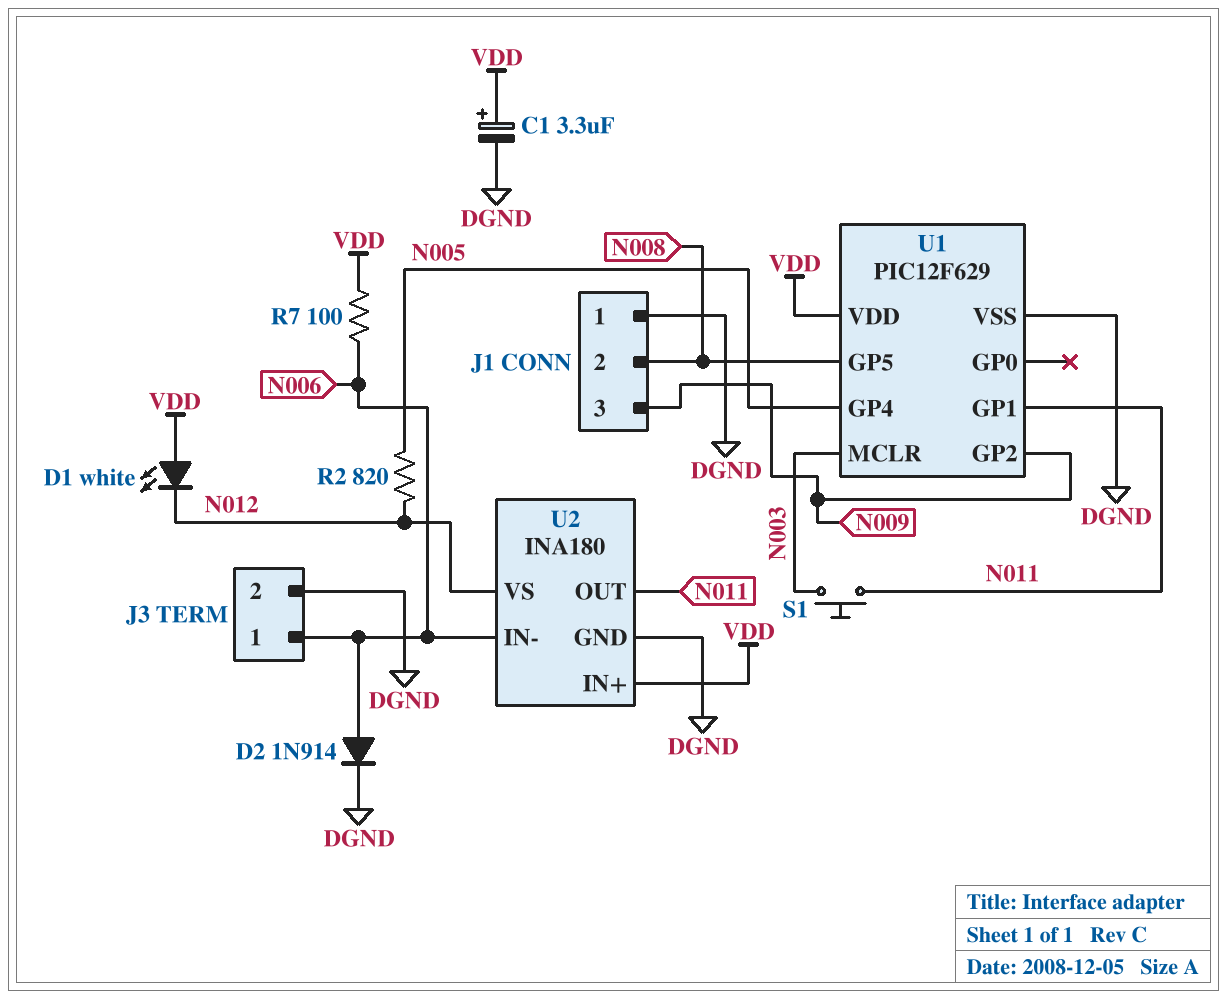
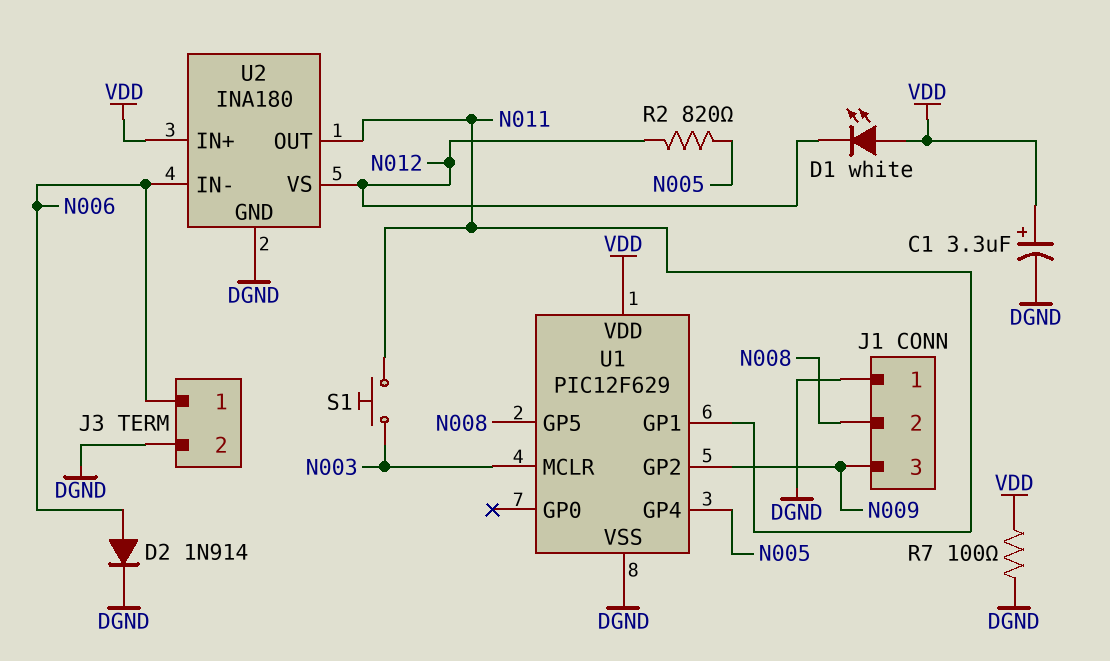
R7: 100 (N006, VDD) -> 100 (DGND, VDD)

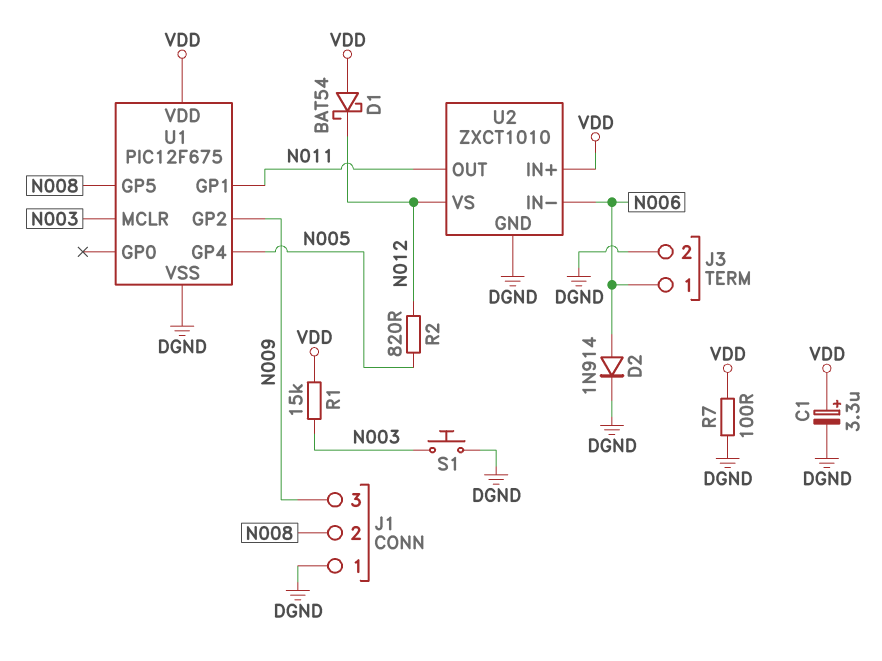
D1: LED white (A VDD, K N012) -> schottky BAT54 (A VDD, K N012)
R1: none -> 15k (N003, VDD)
S1: button (N003, N011) -> button (DGND, N003)
U1: PIC12F629 -> PIC12F675
U2: INA180 -> ZXCT1010

